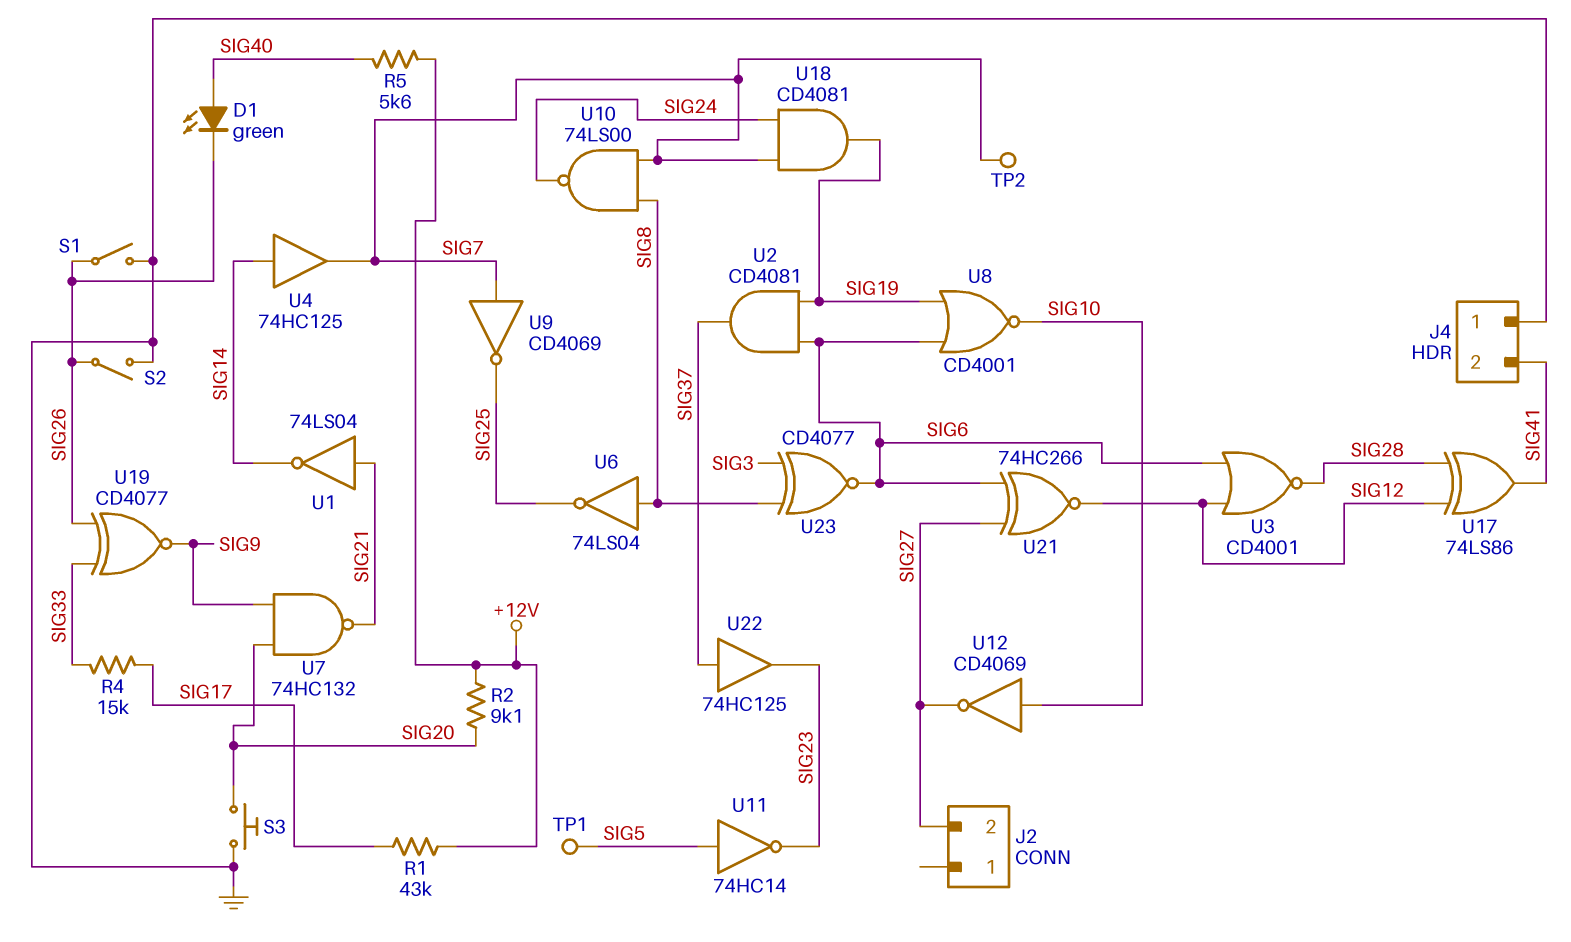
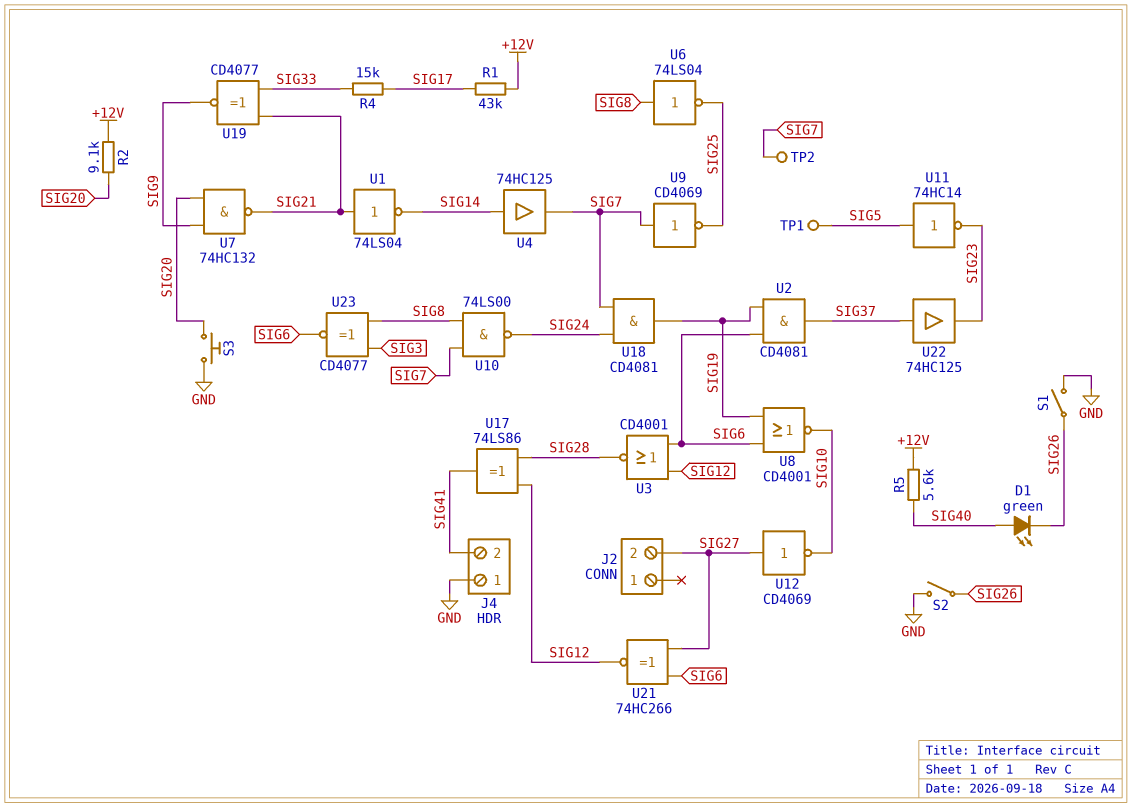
U12: NOT CD4069 (in SIG10, out SIG27) -> NOT CD4069 (in SIG27, out SIG10)
U19: XNOR CD4077 (in SIG26, in SIG33, out SIG9) -> XNOR CD4077 (in SIG21, in SIG33, out SIG9)

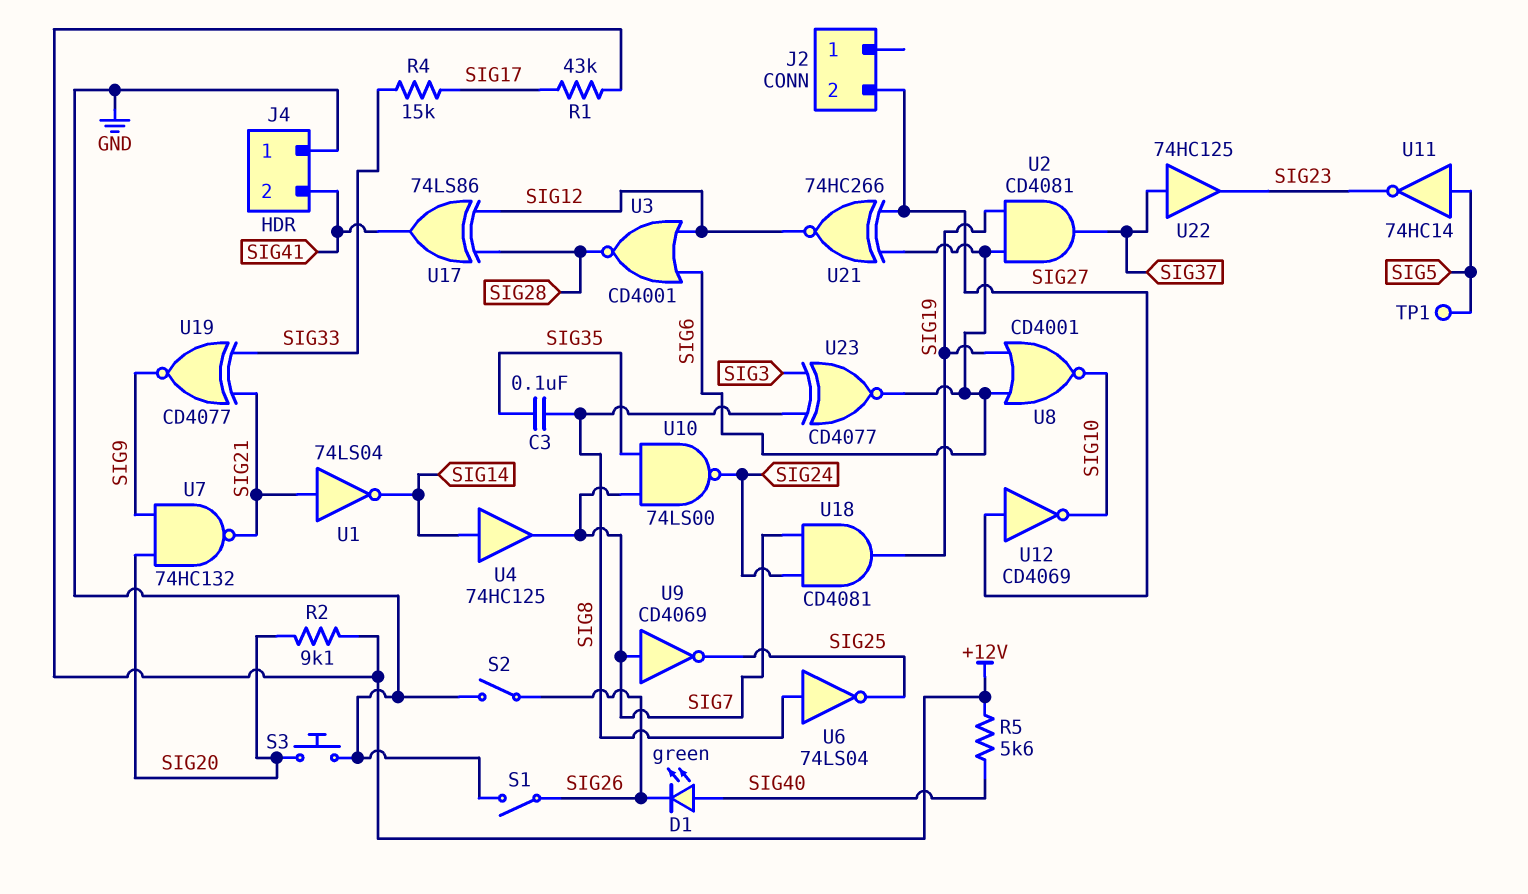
C3: none -> 100nF (SIG8, SIG35)
TP2: test point (SIG7) -> none
U10: NAND 74LS00 (in SIG7, in SIG8, out SIG24) -> NAND 74LS00 (in SIG7, in SIG35, out SIG24)

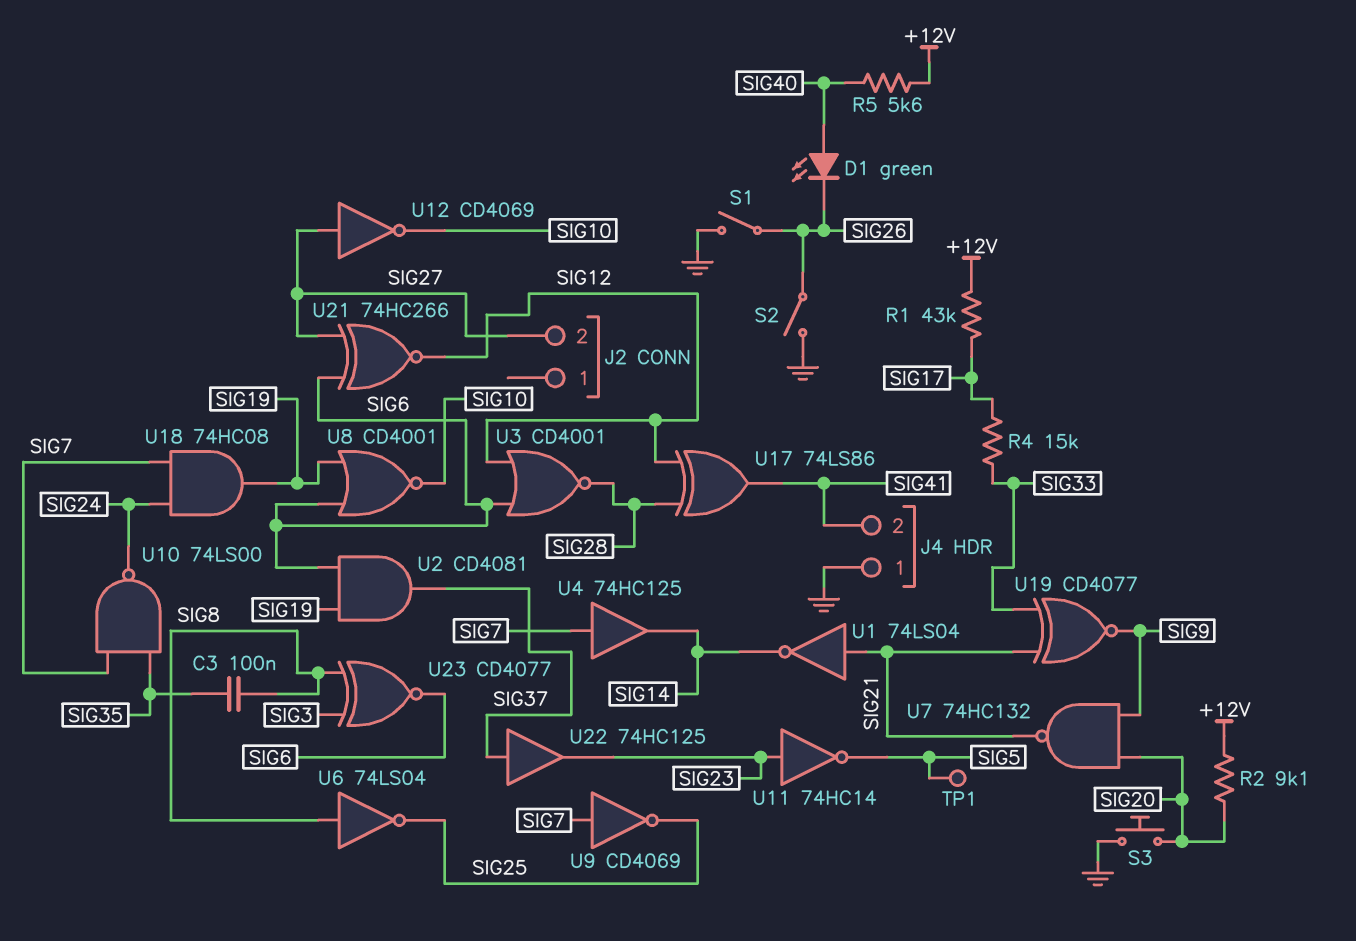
U4: buffer 74HC125 (in SIG14, out SIG7) -> buffer 74HC125 (in SIG7, out SIG14)
U11: NOT 74HC14 (in SIG5, out SIG23) -> NOT 74HC14 (in SIG23, out SIG5)
U18: AND CD4081 (in SIG7, in SIG24, out SIG19) -> AND 74HC08 (in SIG7, in SIG24, out SIG19)

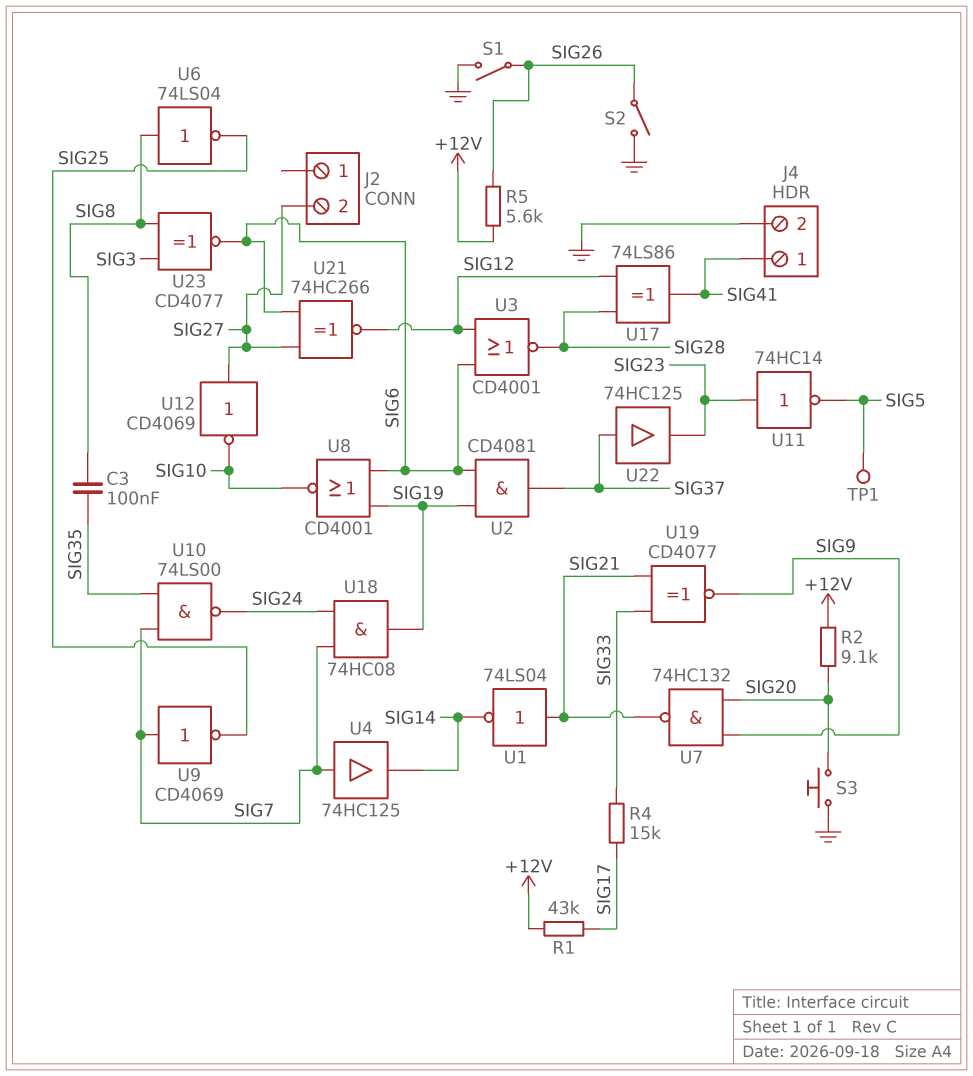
D1: LED green (A SIG40, K SIG26) -> none
J4 pin 1: GND -> SIG41
J4 pin 2: SIG41 -> GND
R5: 5.6k (+12V, SIG40) -> 5.6k (+12V, SIG26)

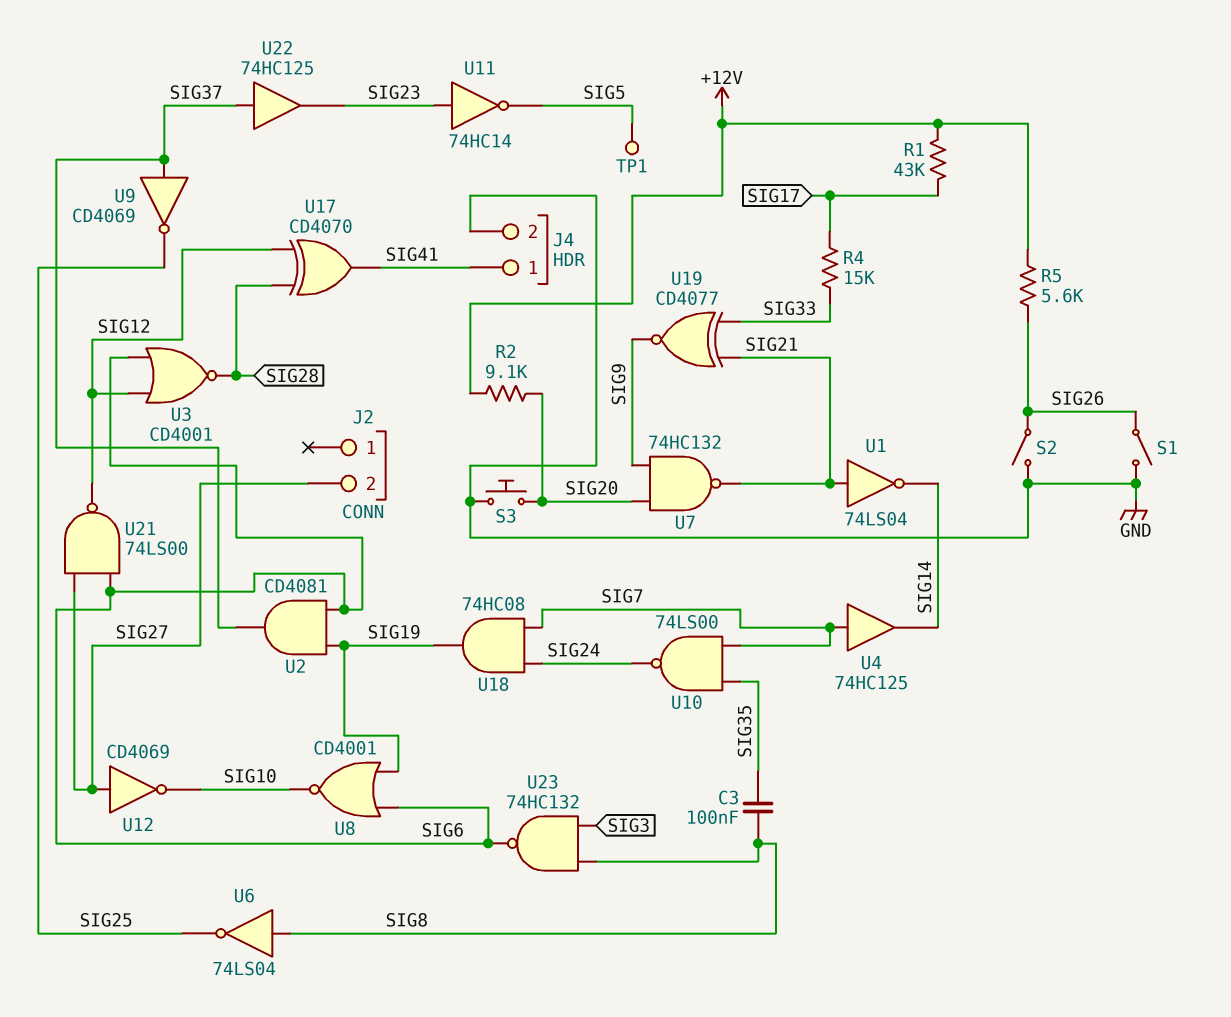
U9: NOT CD4069 (in SIG7, out SIG25) -> NOT CD4069 (in SIG37, out SIG25)
U17: XOR 74LS86 (in SIG12, in SIG28, out SIG41) -> XOR CD4070 (in SIG12, in SIG28, out SIG41)
U21: XNOR 74HC266 (in SIG6, in SIG27, out SIG12) -> NAND 74LS00 (in SIG6, in SIG27, out SIG12)
U23: XNOR CD4077 (in SIG3, in SIG8, out SIG6) -> NAND 74HC132 (in SIG3, in SIG8, out SIG6)

